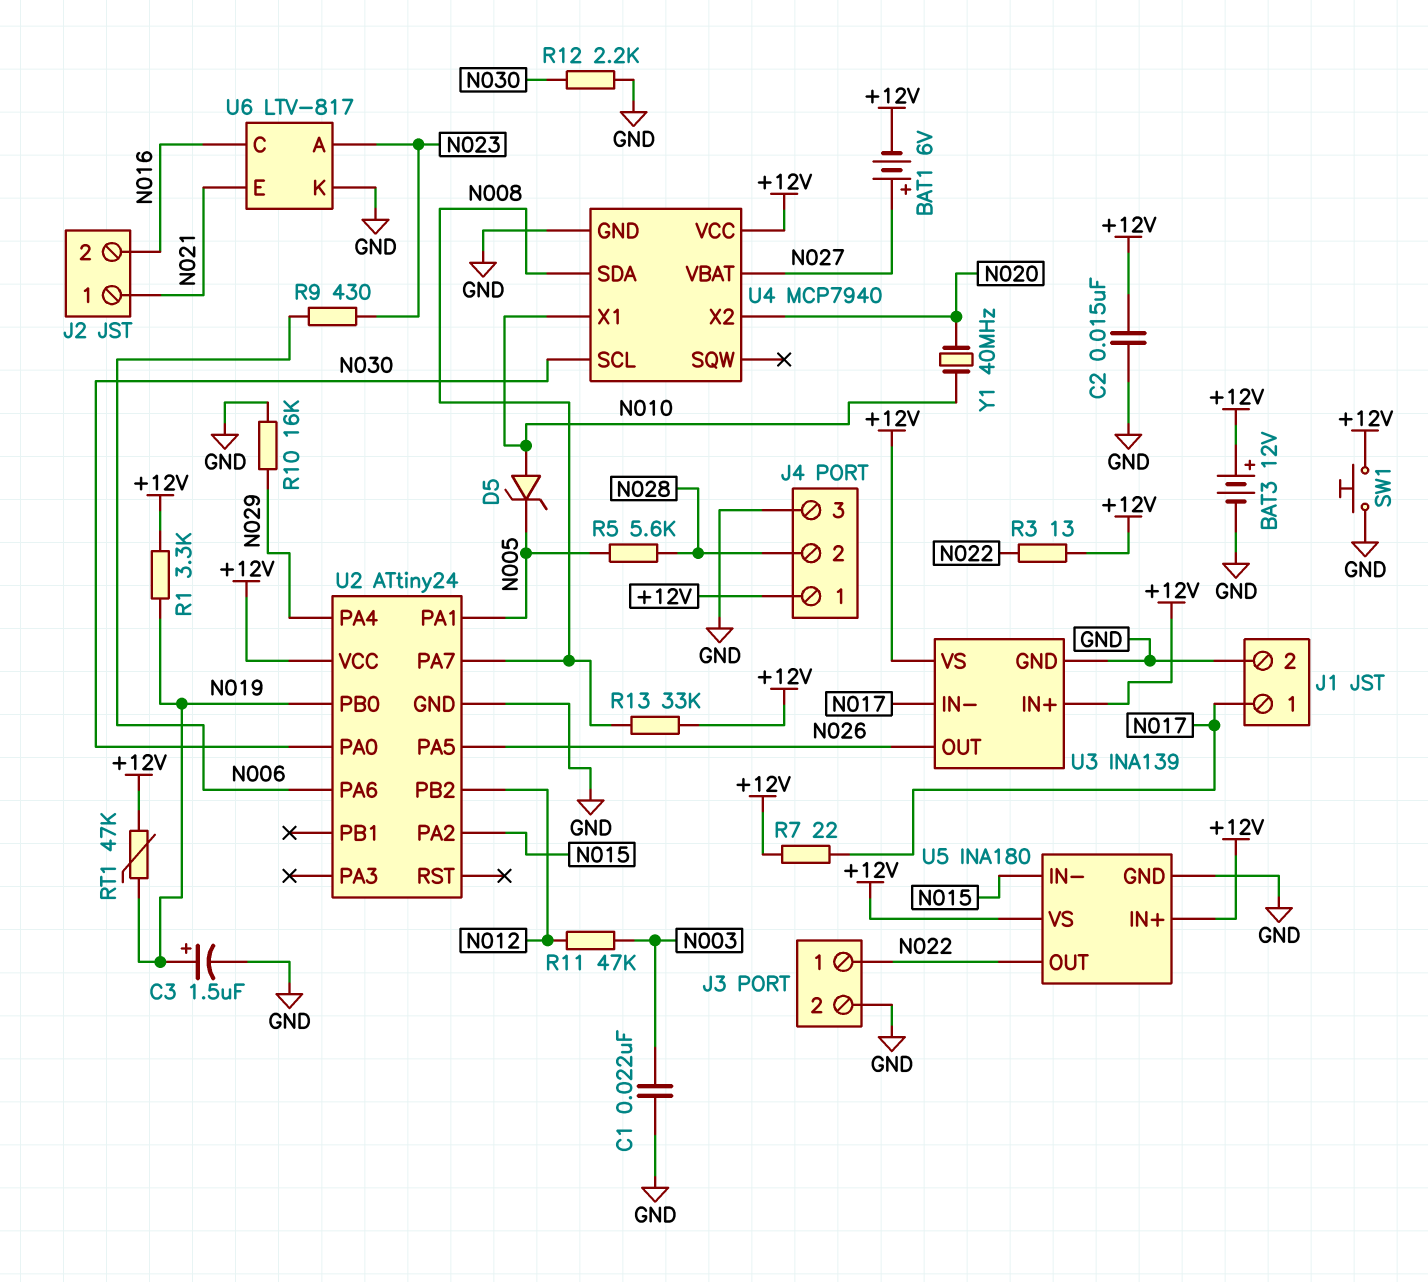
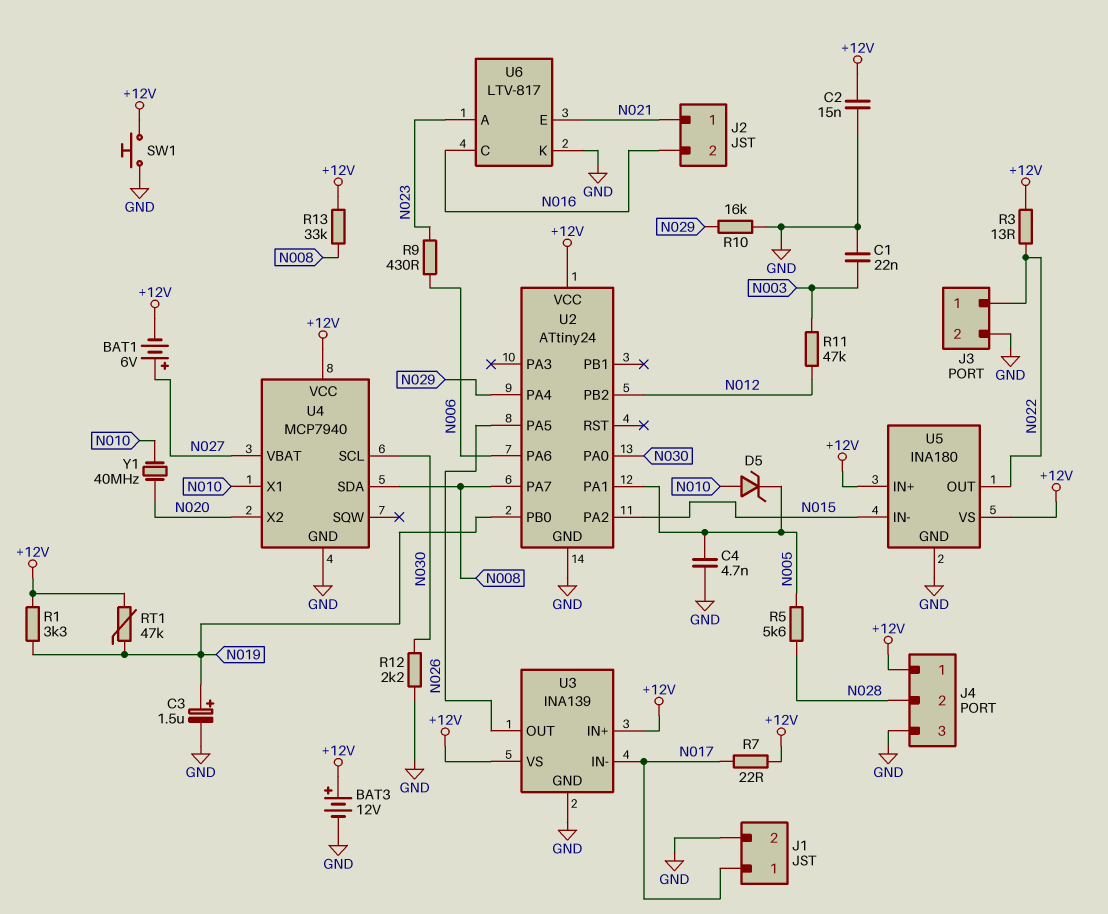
C4: none -> 4.7nF (GND, N005)

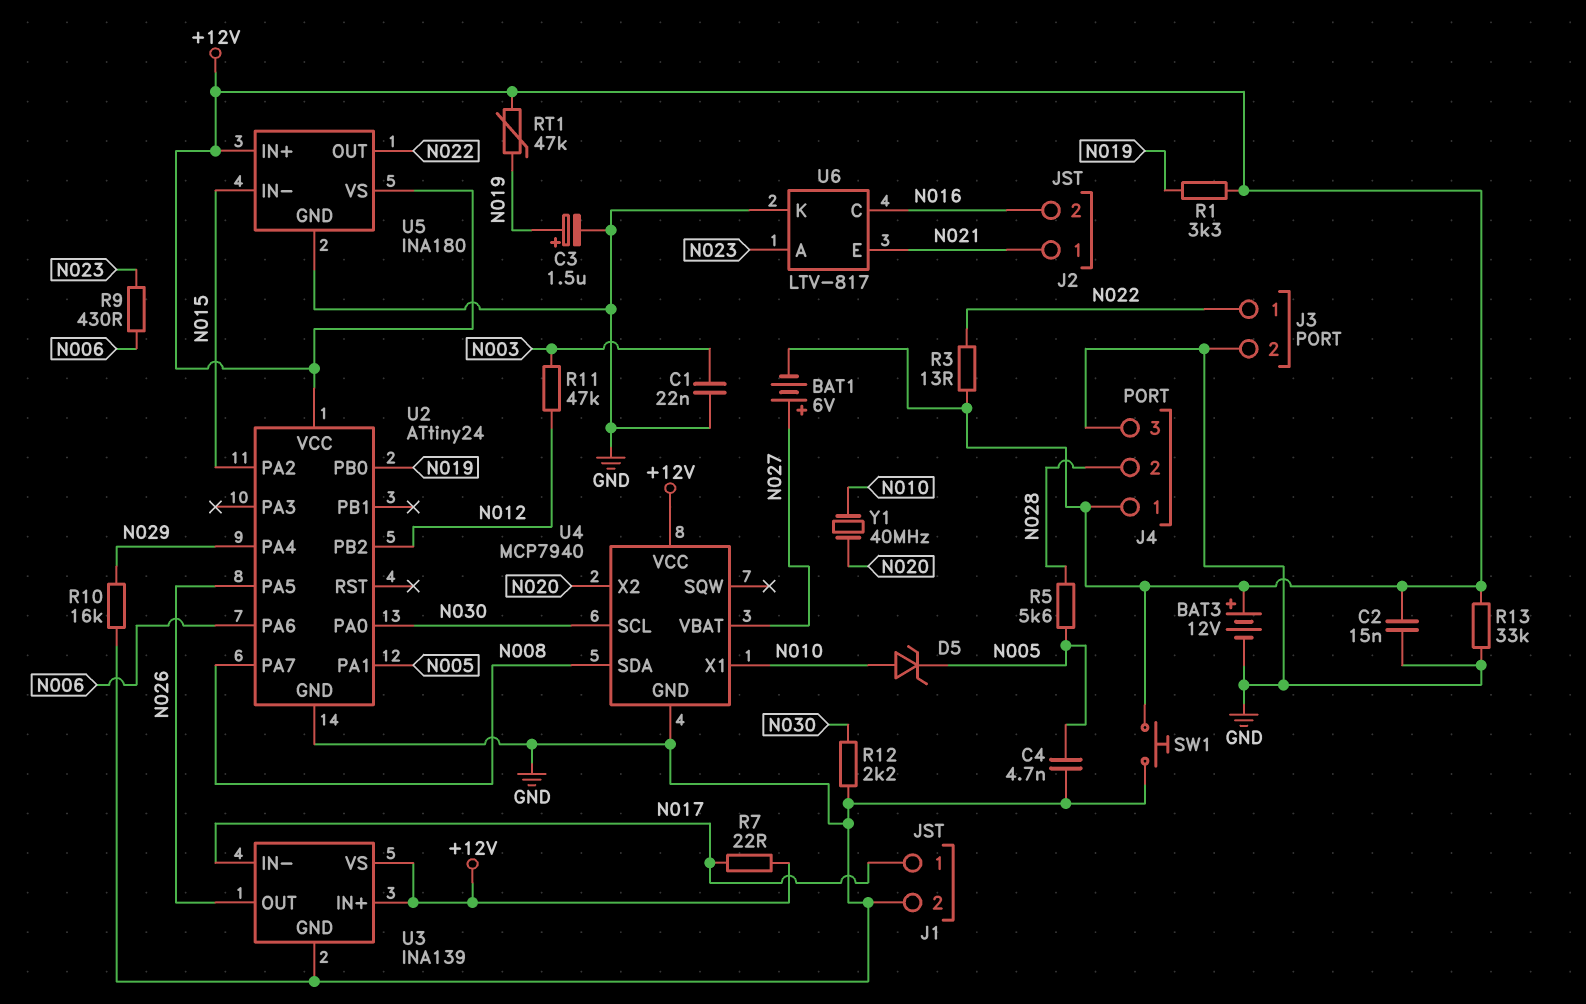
R13: 33k (+12V, N008) -> 33k (+12V, GND)

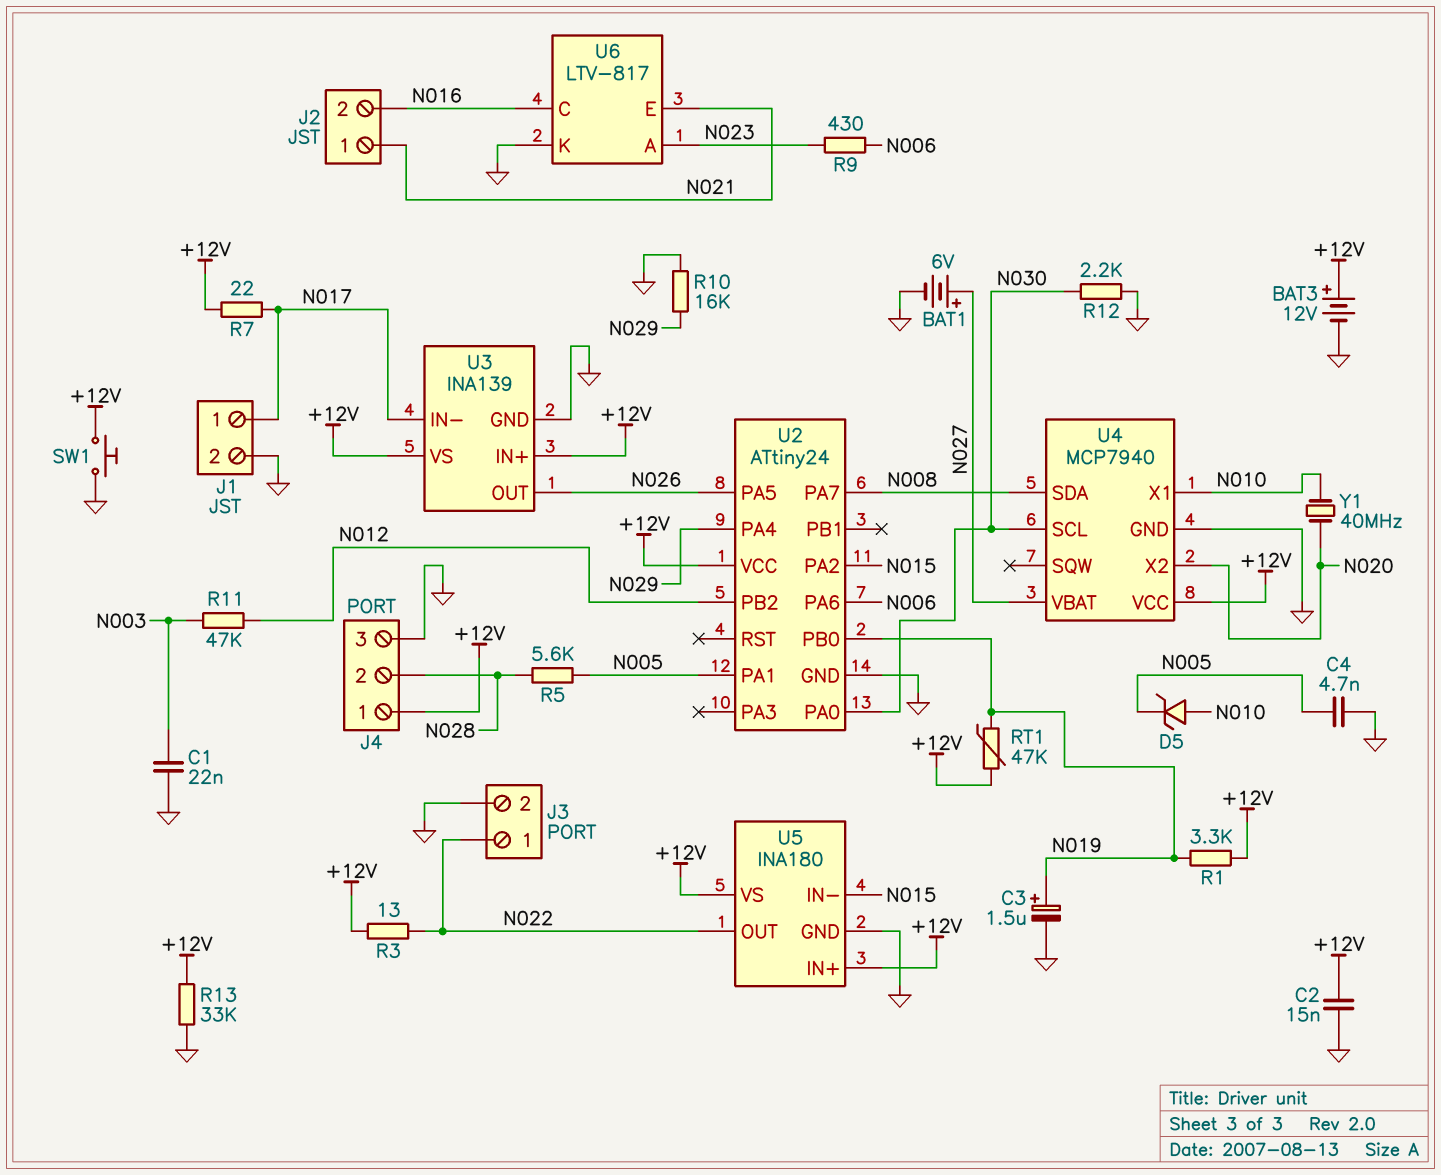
BAT1: 6V (plus N027, minus +12V) -> 6V (plus N027, minus GND)

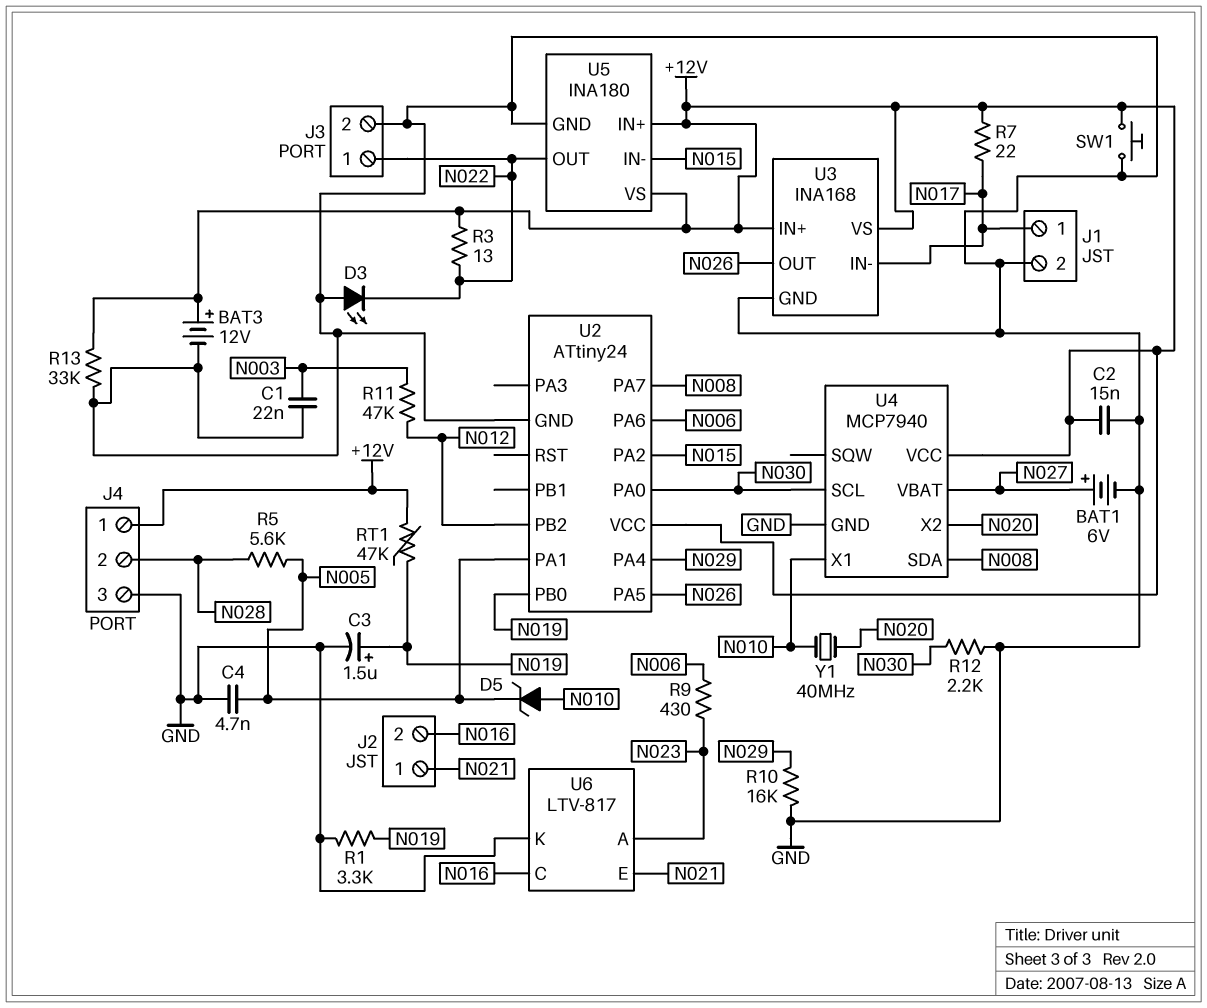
D3: none -> LED (A GND, K N022)
R1: 3.3k (+12V, N019) -> 3.3k (GND, N019)
U3: INA139 -> INA168

